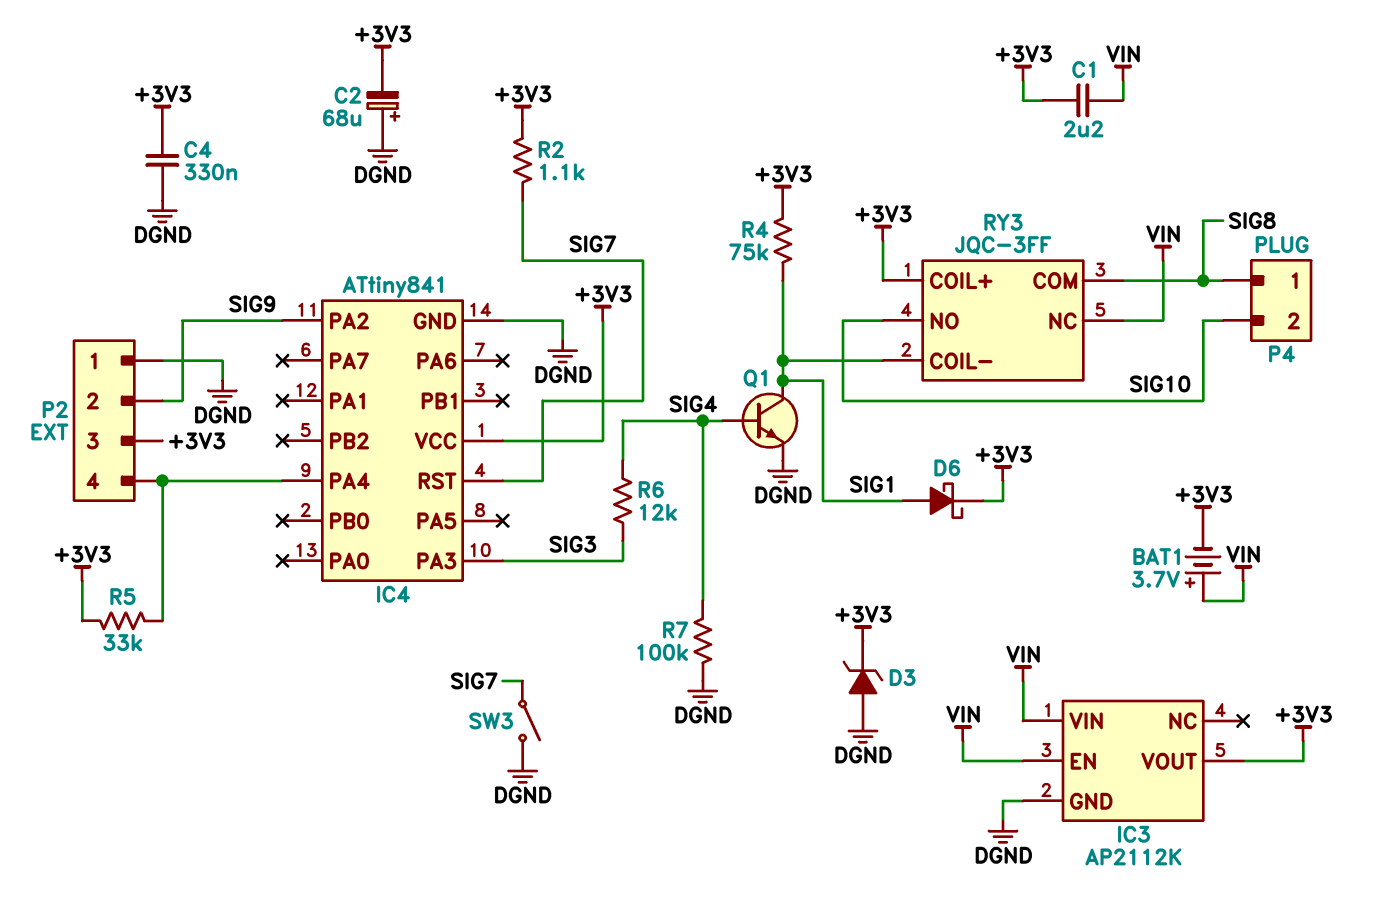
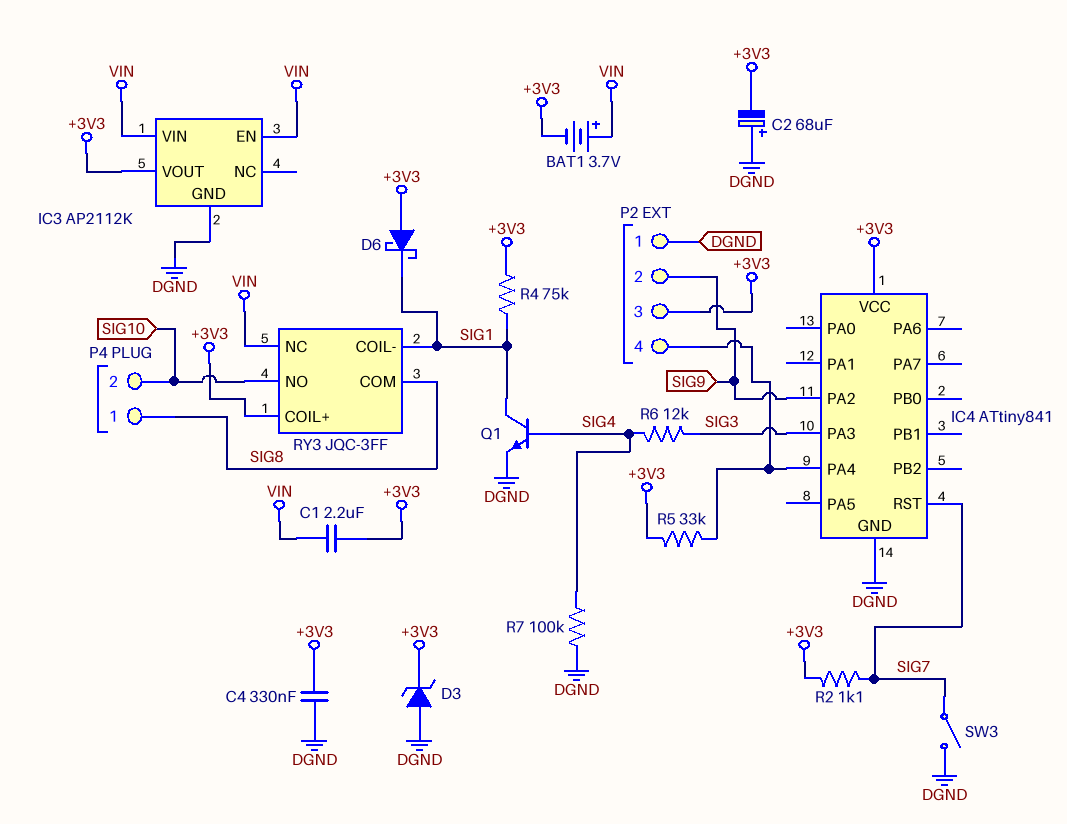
D6: schottky (A SIG1, K +3V3) -> schottky (A +3V3, K SIG1)

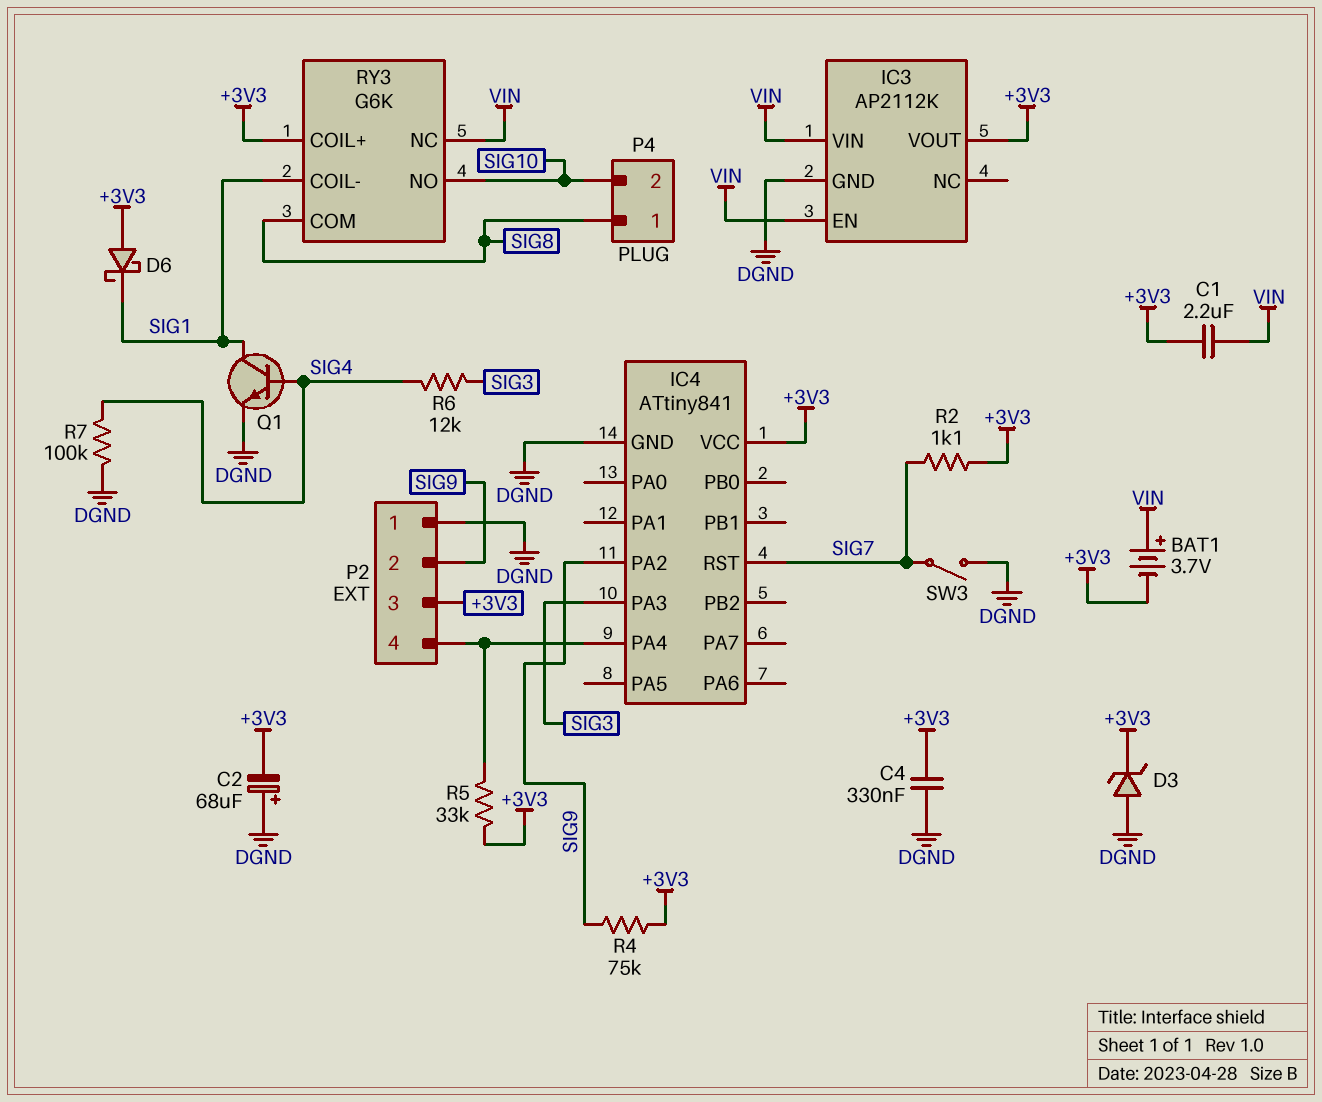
R4: 75k (+3V3, SIG1) -> 75k (+3V3, SIG9)
RY3: JQC-3FF -> G6K

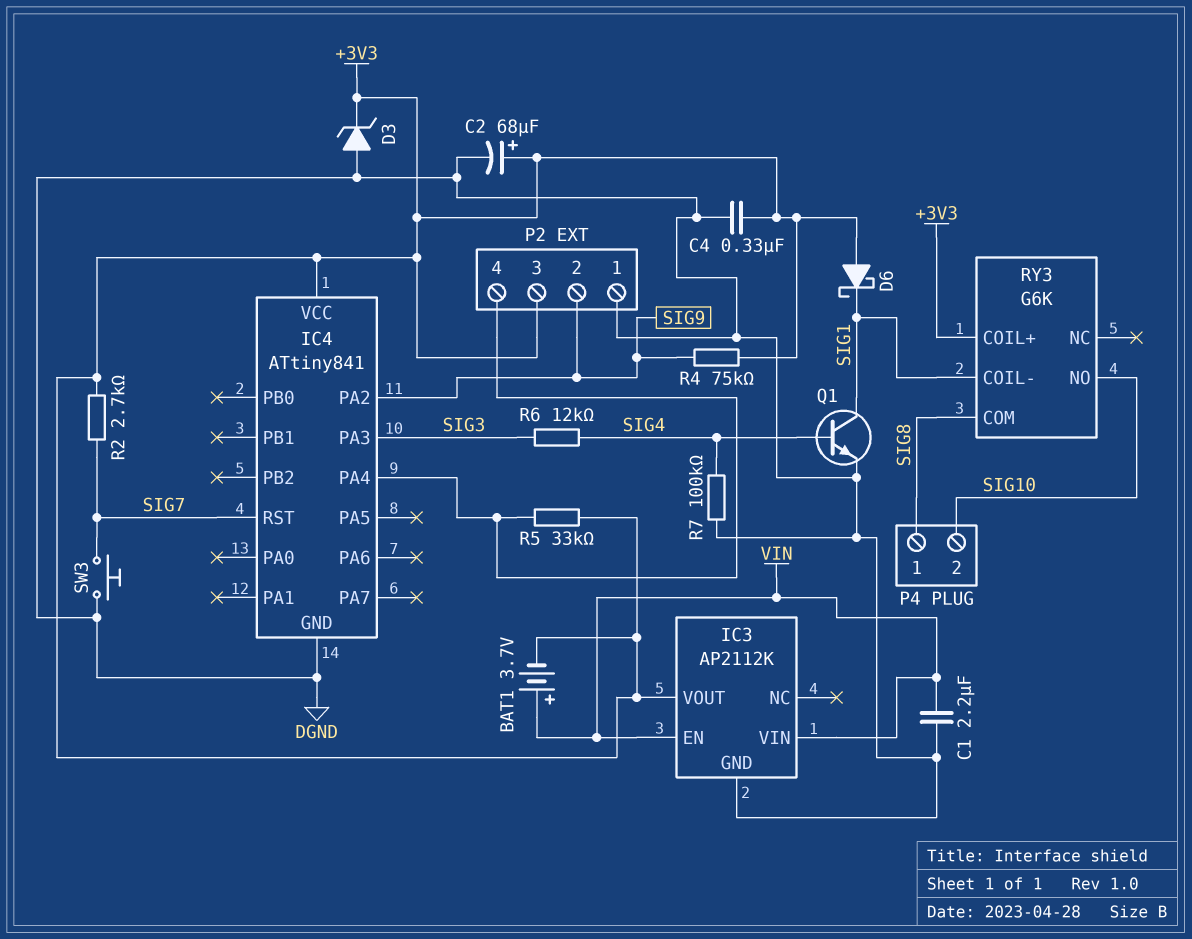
C1: 2.2uF (+3V3, VIN) -> 2.2uF (DGND, VIN)
C2: 68uF (plus DGND, minus +3V3) -> 68uF (plus +3V3, minus DGND)
R2: 1.1k (+3V3, SIG7) -> 2.7k (+3V3, SIG7)
RY3 pin NC: VIN -> none
SW3: switch (DGND, SIG7) -> button (DGND, SIG7)

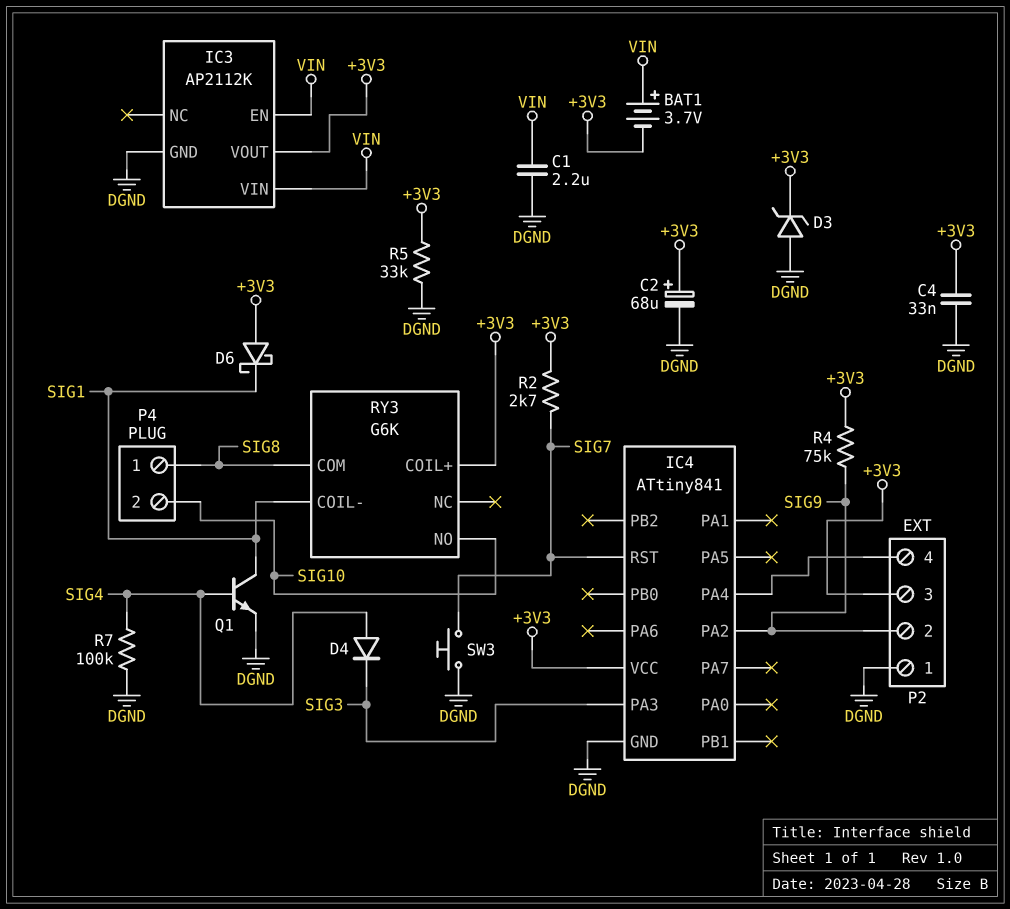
C4: 330nF (+3V3, DGND) -> 33nF (+3V3, DGND)
D4: none -> diode (A SIG4, K SIG3)
R5: 33k (+3V3, IC4/PA4) -> 33k (+3V3, DGND)
R6: 12k (SIG3, SIG4) -> none

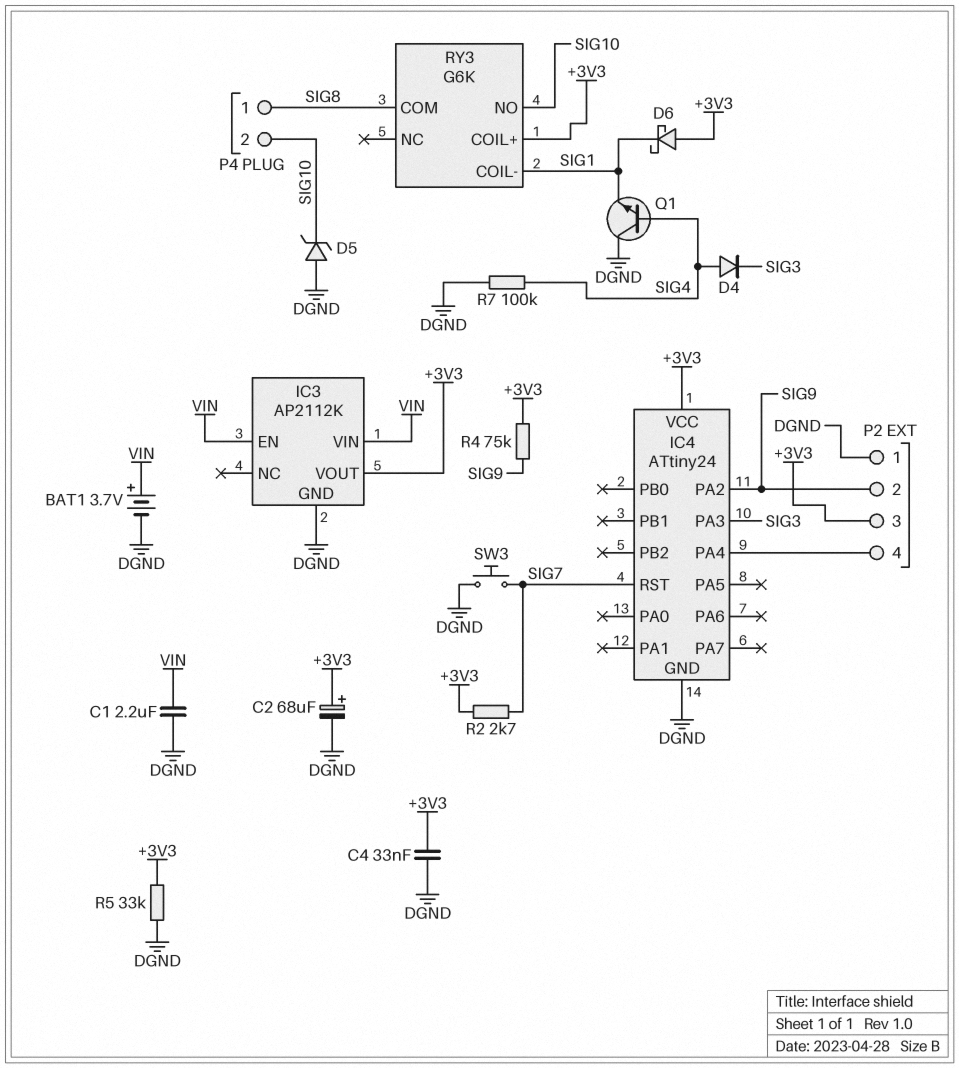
BAT1: 3.7V (plus VIN, minus +3V3) -> 3.7V (plus VIN, minus DGND)
D3: zener (A DGND, K +3V3) -> none
D5: none -> zener (A DGND, K SIG10)
IC4: ATtiny841 -> ATtiny24
Q1: NPN (B SIG4, C SIG1, E DGND) -> NPN (B SIG4, C DGND, E SIG1)

